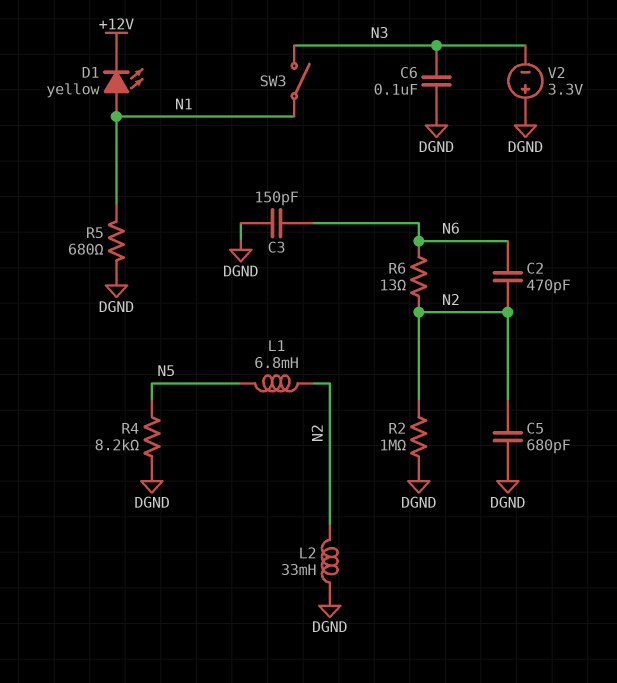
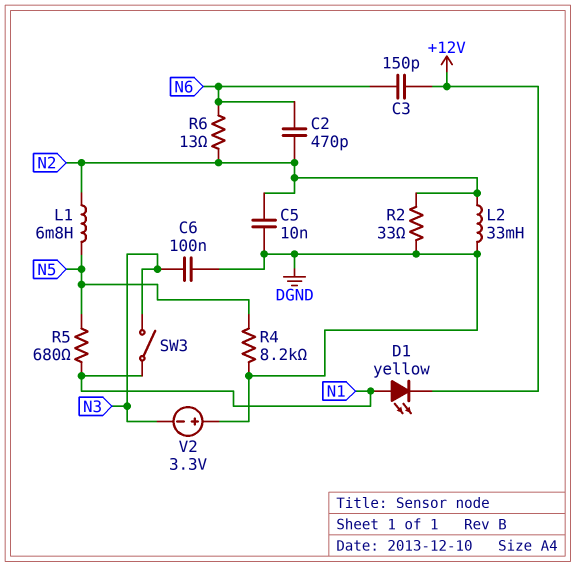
C3: 150pF (DGND, N6) -> 150pF (+12V, N6)
C5: 680pF (DGND, N2) -> 10nF (DGND, N2)
R2: 1M (DGND, N2) -> 33 (DGND, N2)
R5: 680 (DGND, N1) -> 680 (N1, N5)

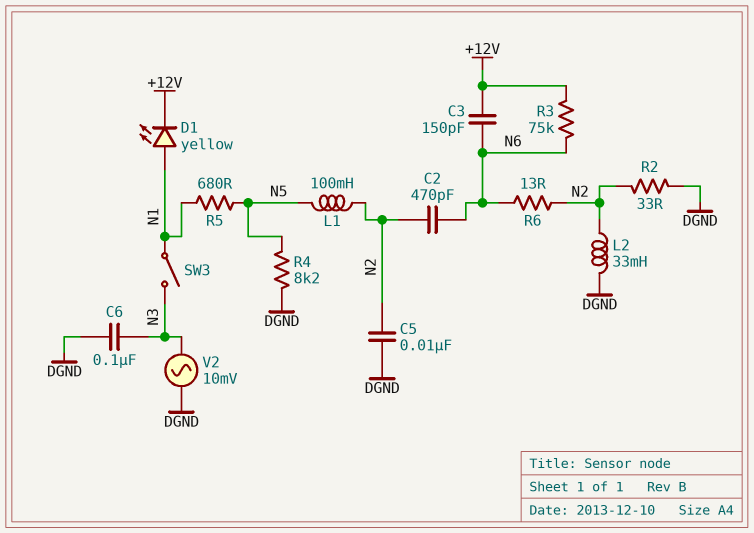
L1: 6.8mH (N2, N5) -> 100mH (N2, N5)
R3: none -> 75k (+12V, N6)
V2: 3.3V (plus DGND, minus N3) -> AC 10mV (DGND, N3)

